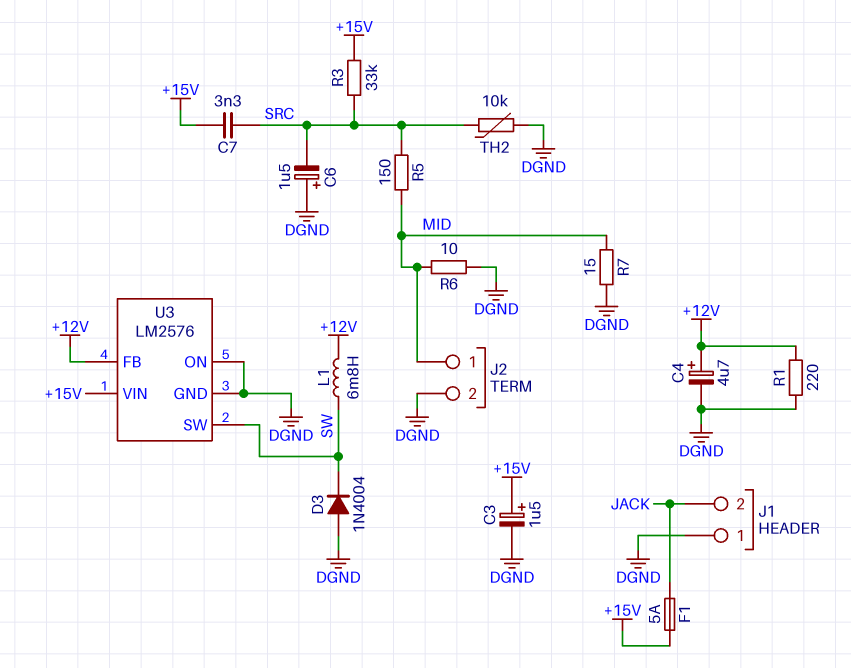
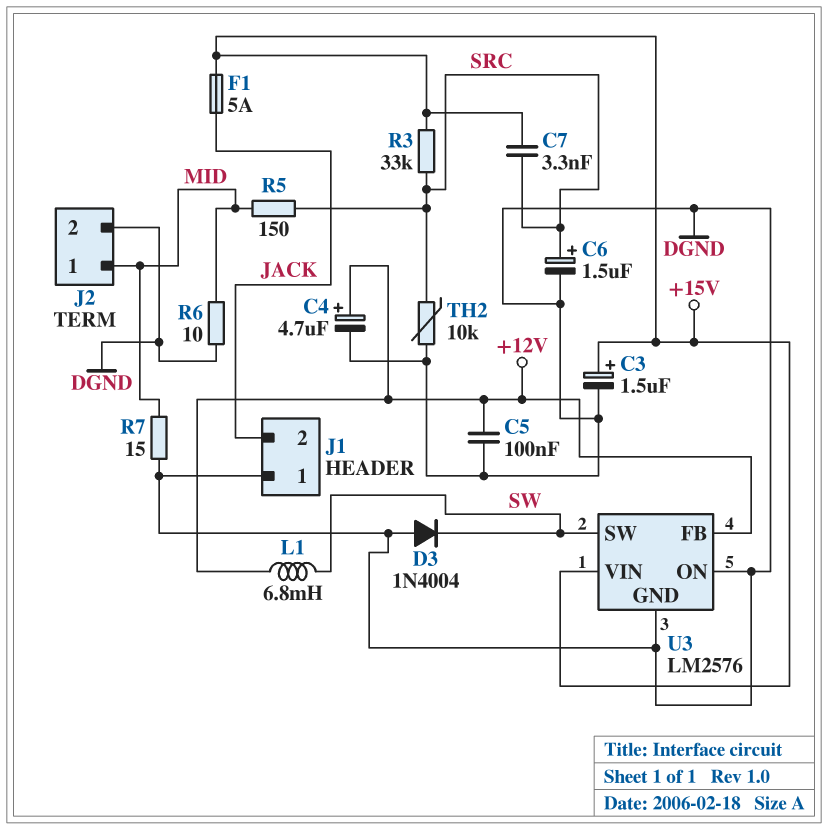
C5: none -> 100nF (+12V, DGND)
C6: 1.5uF (plus DGND, minus SRC) -> 1.5uF (plus SRC, minus DGND)
R1: 220 (+12V, DGND) -> none

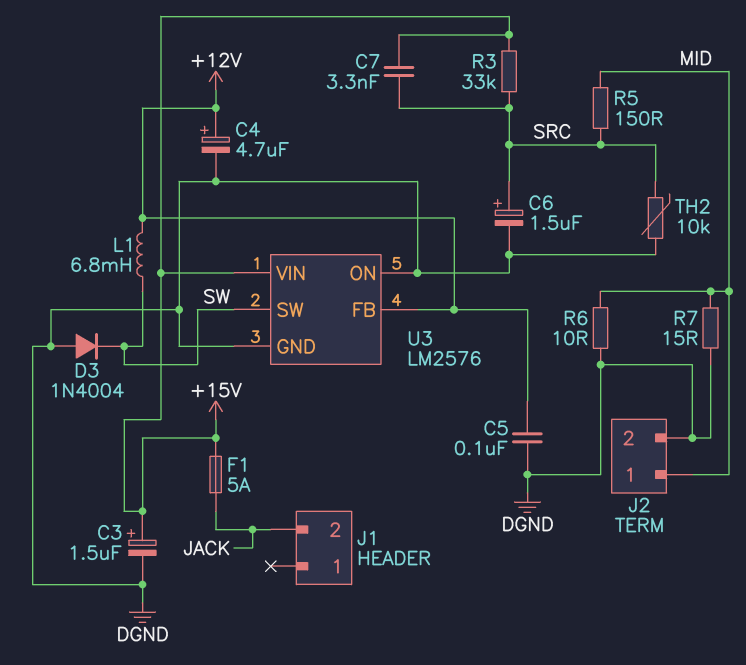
J1 pin 1: DGND -> none

